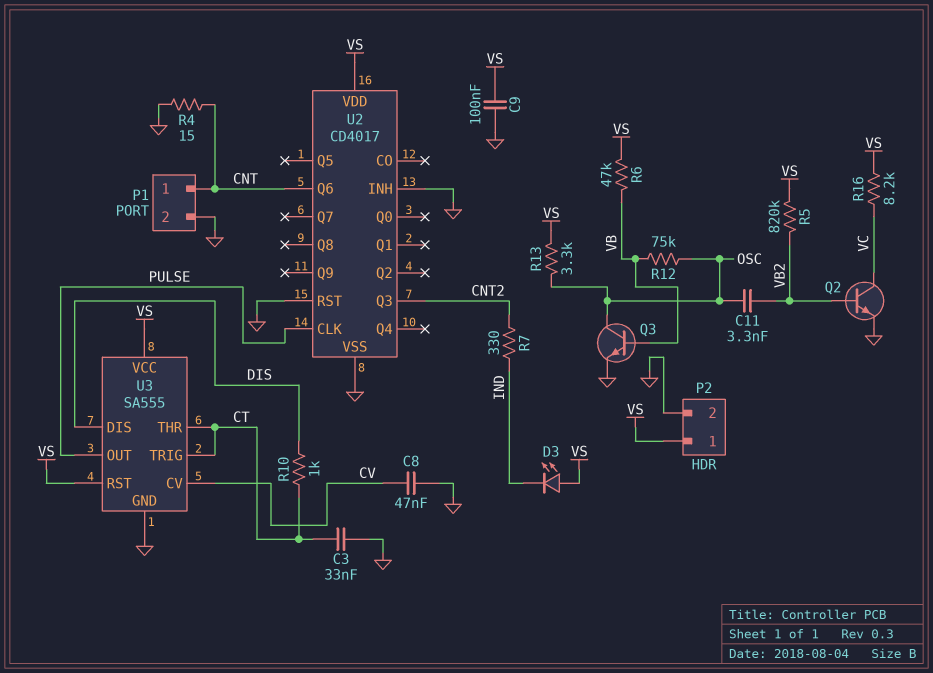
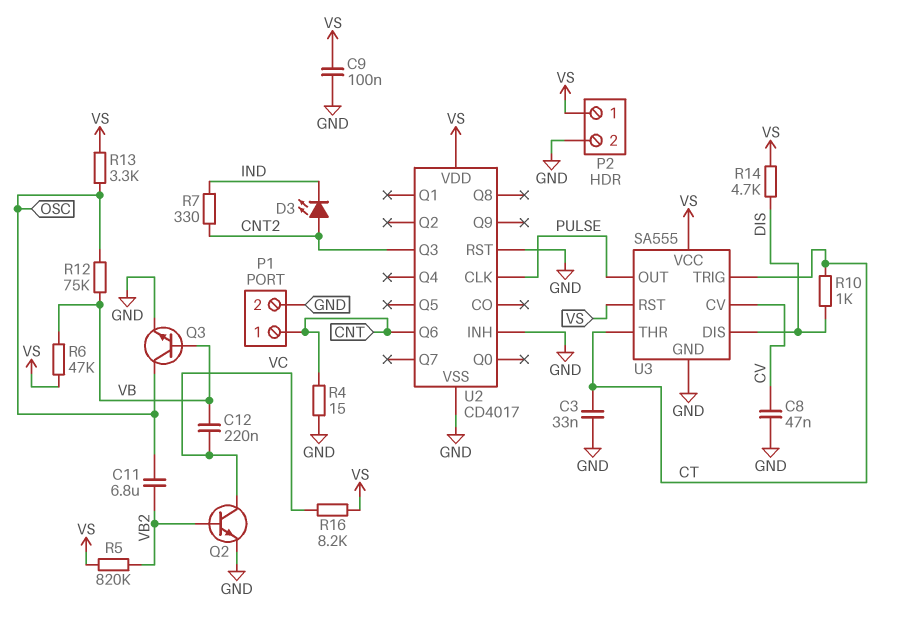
C11: 3.3nF (OSC, VB2) -> 6.8uF (OSC, VB2)
C12: none -> 220nF (VB, VC)
D3: LED (A VS, K IND) -> LED (A CNT2, K IND)
R14: none -> 4.7k (DIS, VS)

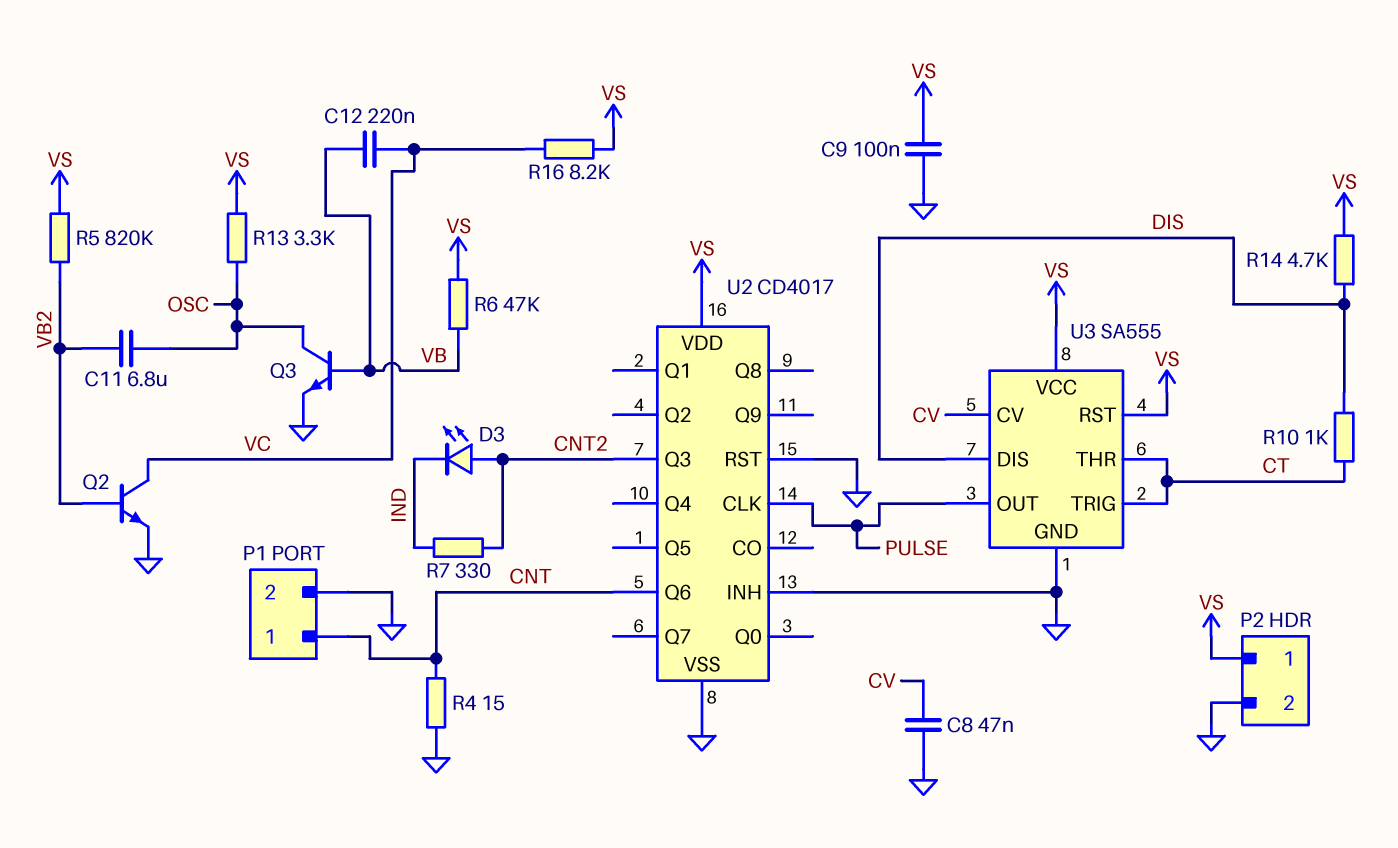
C3: 33nF (CT, GND) -> none
R12: 75k (OSC, VB) -> none

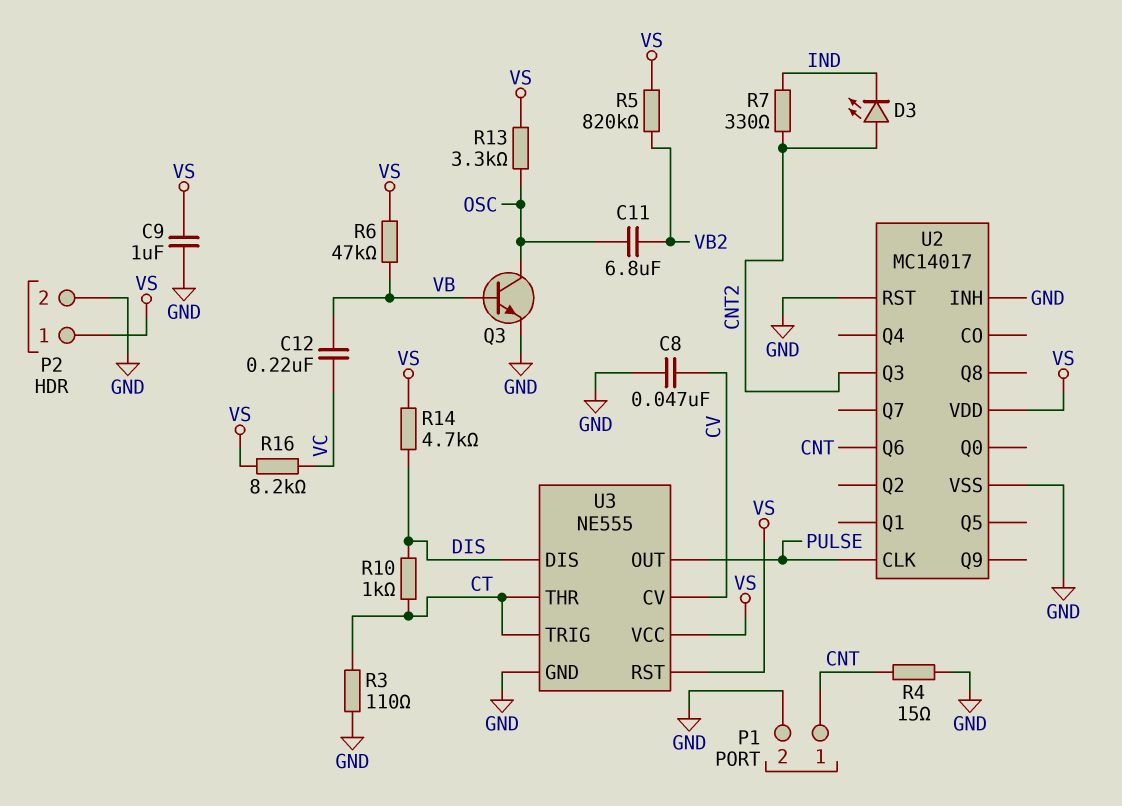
C9: 100nF (GND, VS) -> 1uF (GND, VS)
Q2: NPN (B VB2, C VC, E GND) -> none
R3: none -> 110 (CT, GND)
U2: CD4017 -> MC14017
U3: SA555 -> NE555

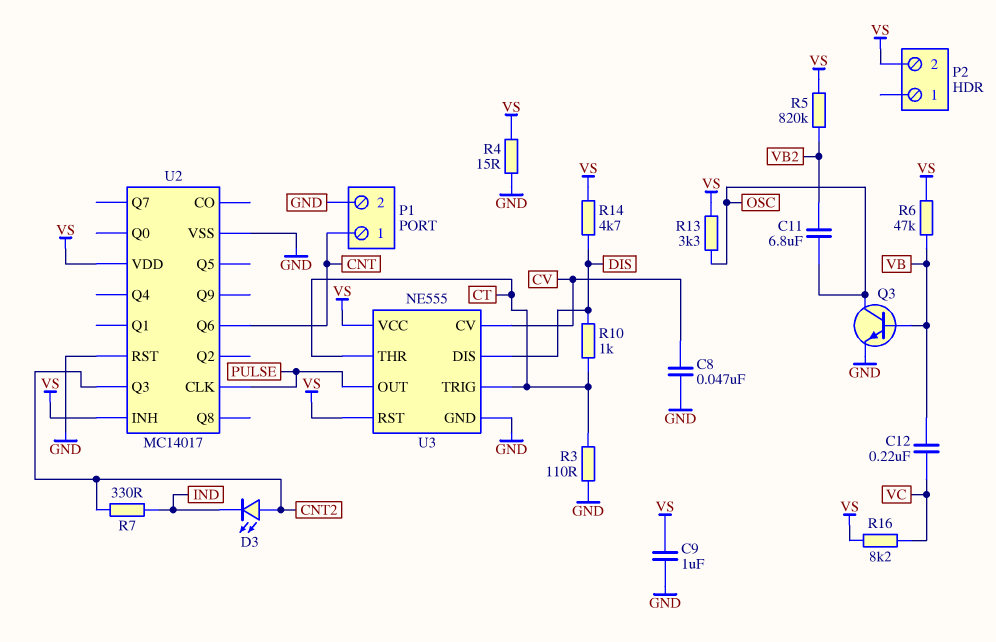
P2 pin 1: VS -> none
P2 pin 2: GND -> VS
R4: 15 (CNT, GND) -> 15 (GND, VS)
U2 pin INH: GND -> VS

